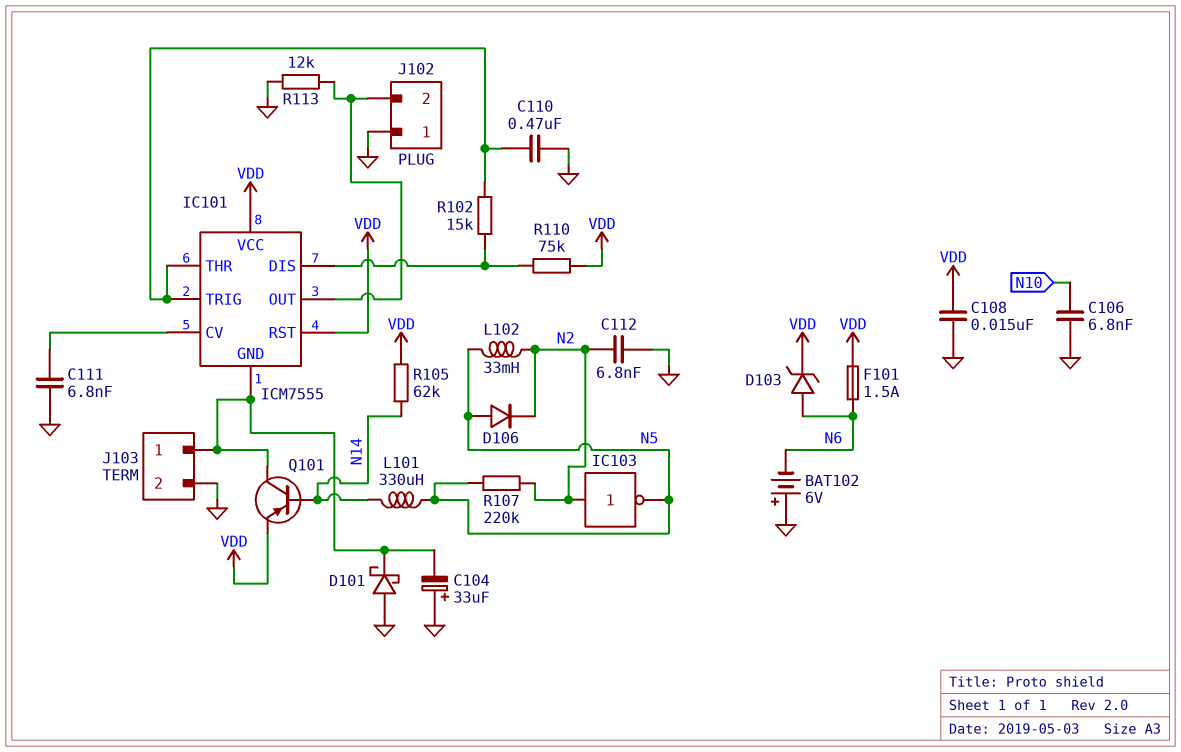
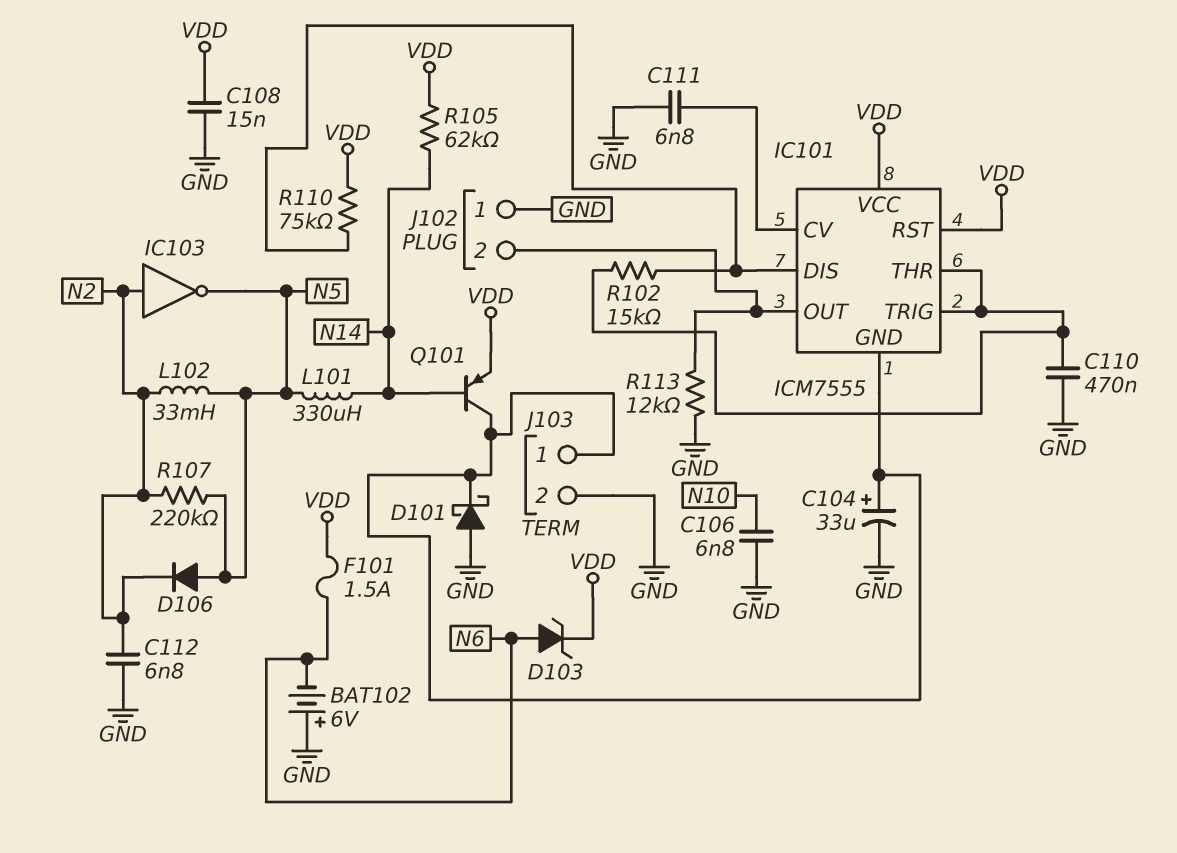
C104: 33uF (plus GND, minus IC101/GND) -> 33uF (plus IC101/GND, minus GND)

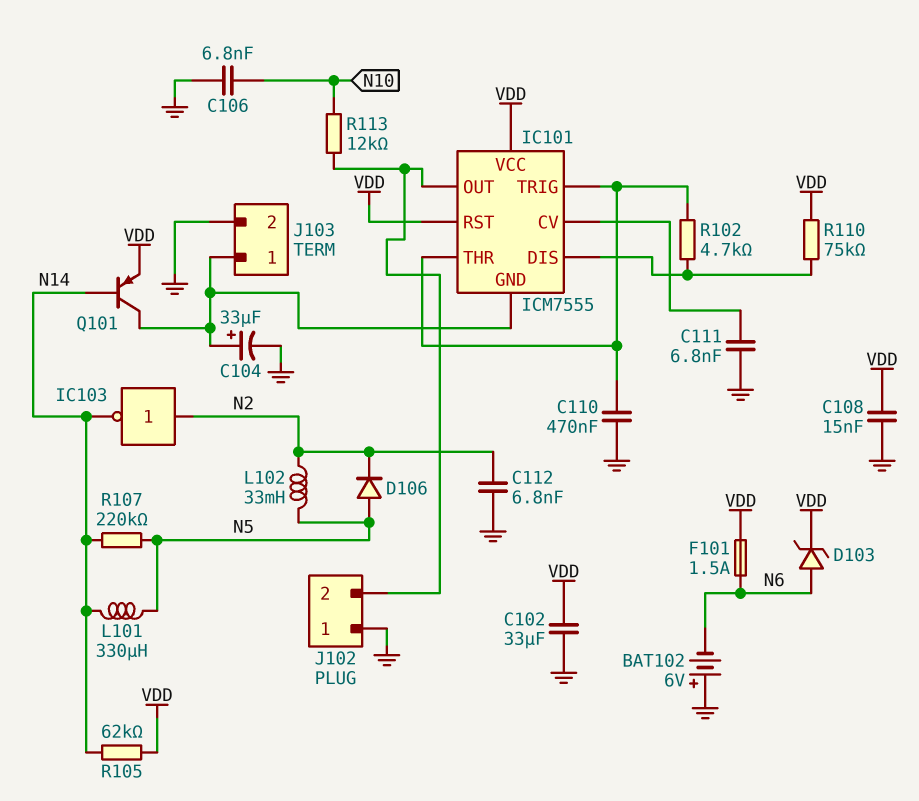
C102: none -> 33uF (GND, VDD)
D101: schottky (A GND, K IC101/GND) -> none
IC103: NOT (in N2, out N5) -> NOT (in N2, out N14)
R102: 15k (IC101/DIS, IC101/THR) -> 4.7k (IC101/DIS, IC101/THR)
R107: 220k (N2, N5) -> 220k (N5, N14)
R113: 12k (GND, IC101/OUT) -> 12k (IC101/OUT, N10)

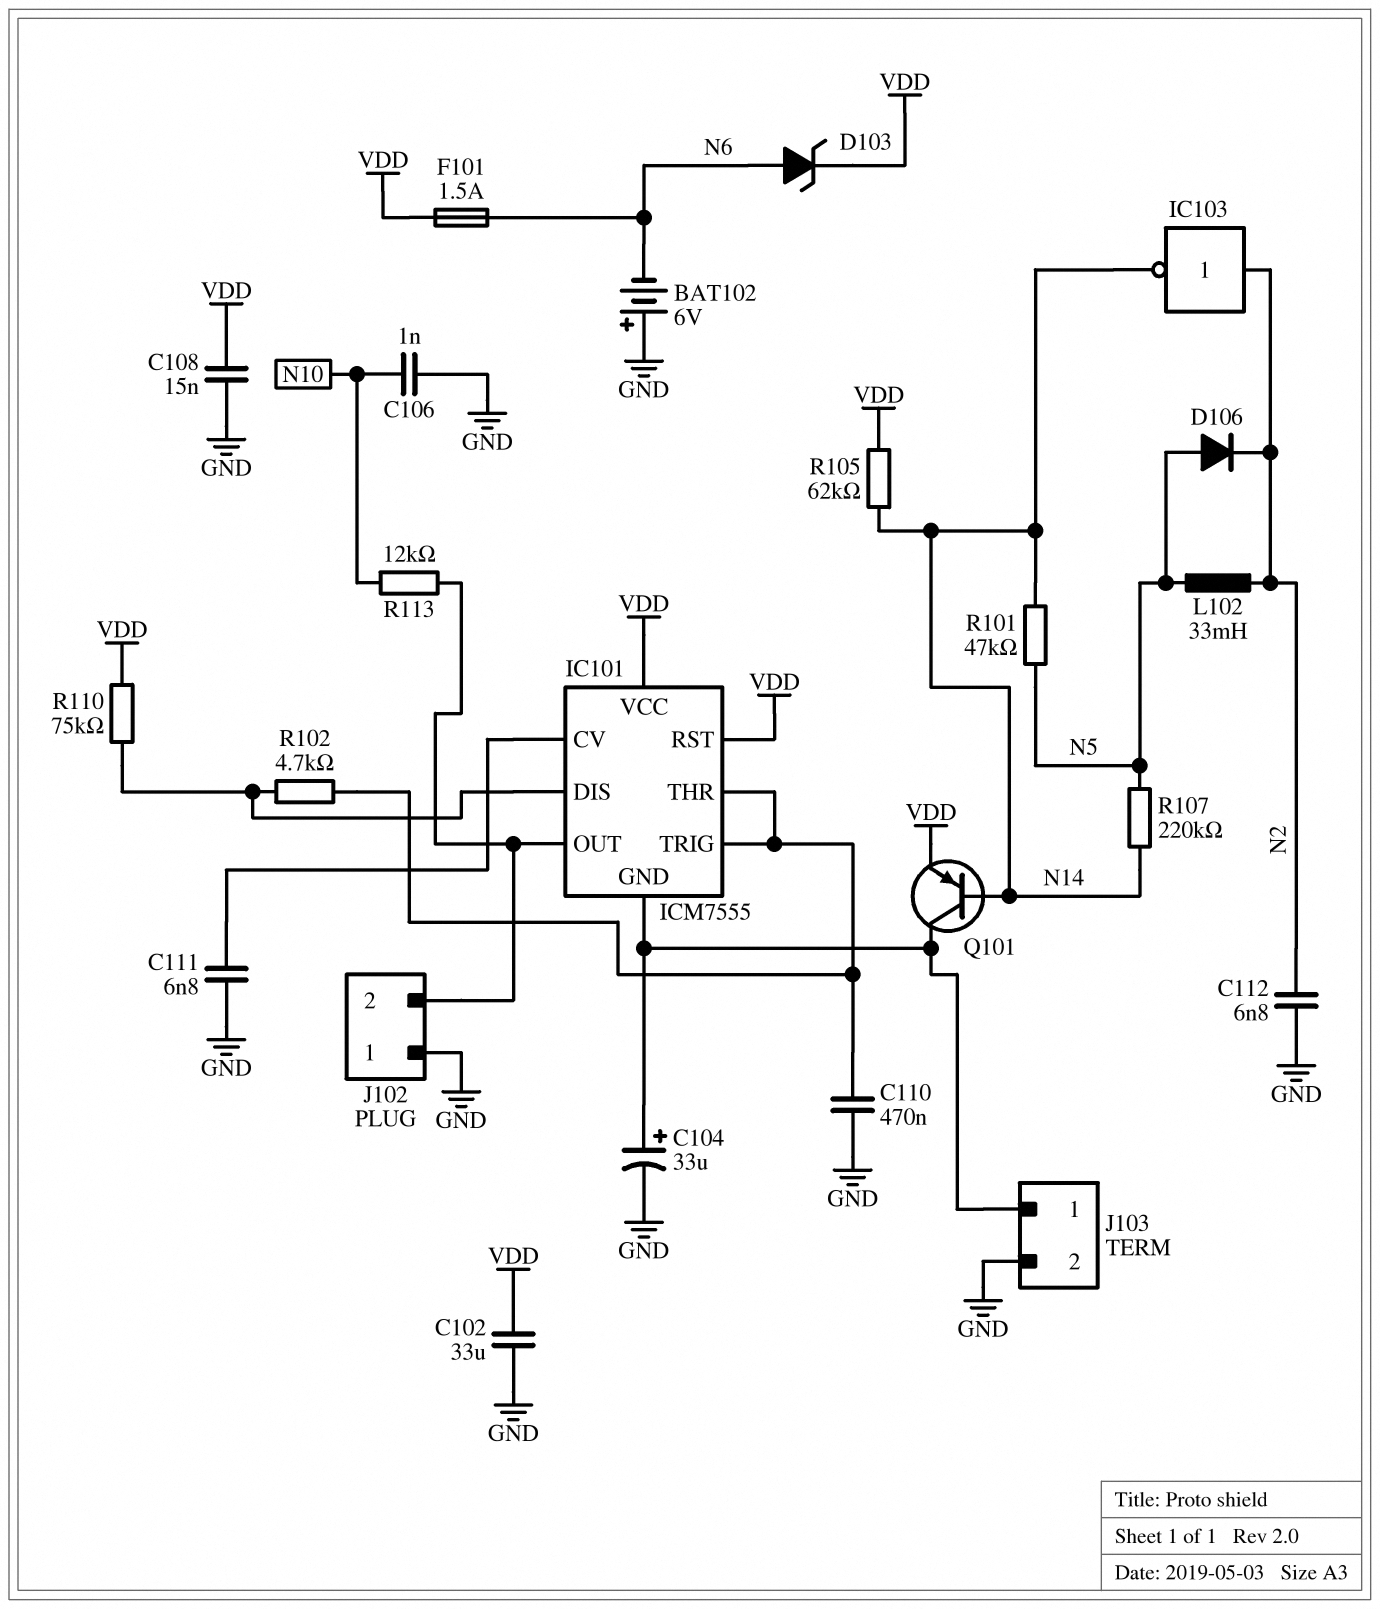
C106: 6.8nF (GND, N10) -> 1nF (GND, N10)
L101: 330uH (N5, N14) -> none
R101: none -> 47k (N5, N14)

